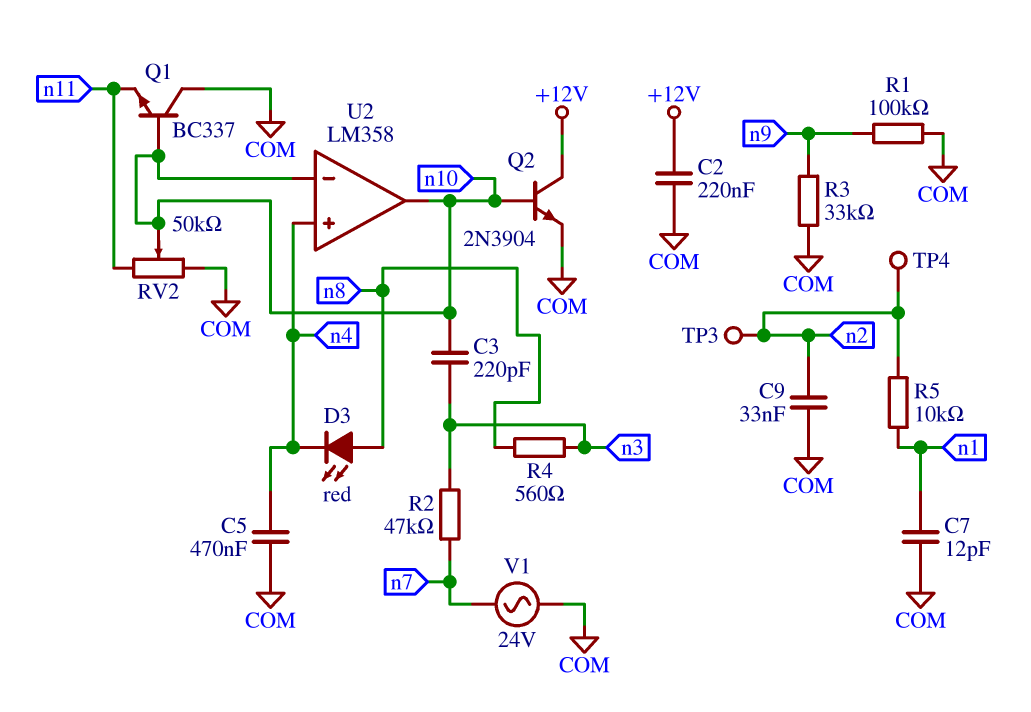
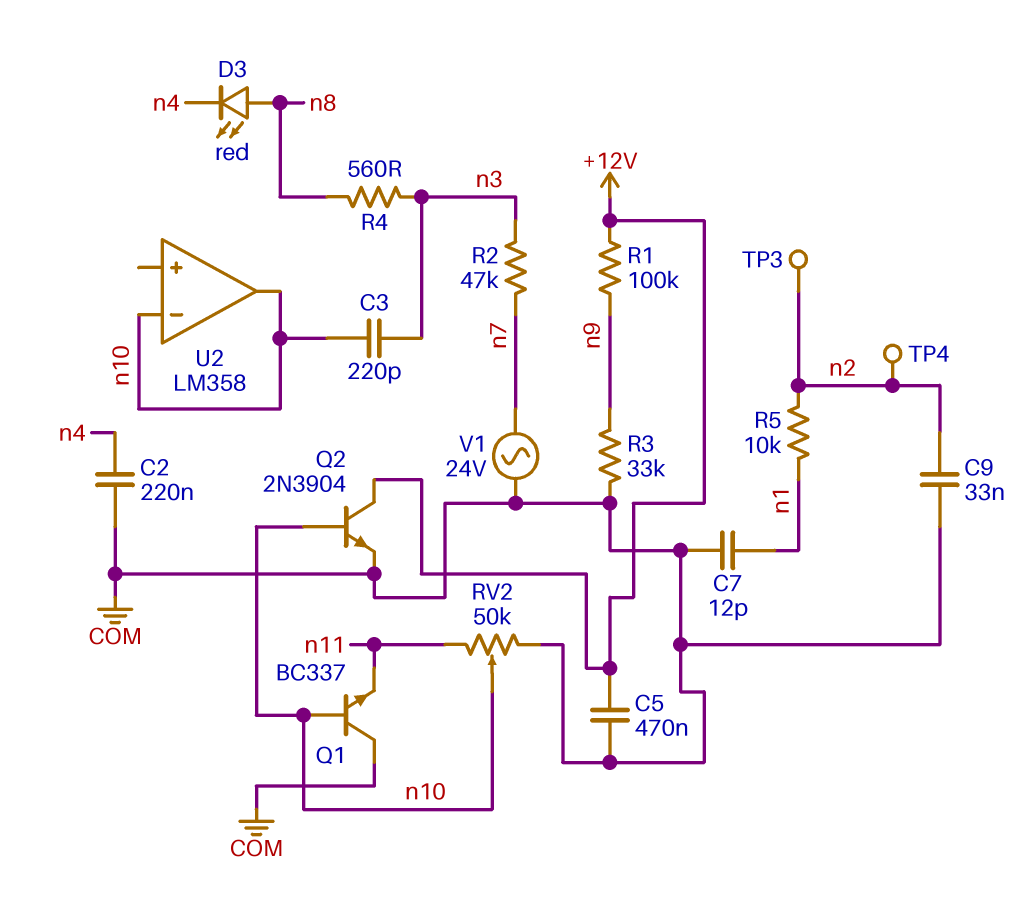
C2: 220nF (+12V, COM) -> 220nF (COM, n4)
C5: 470nF (COM, n4) -> 470nF (+12V, COM)
R1: 100k (COM, n9) -> 100k (+12V, n9)
U2 pin in+: n4 -> none

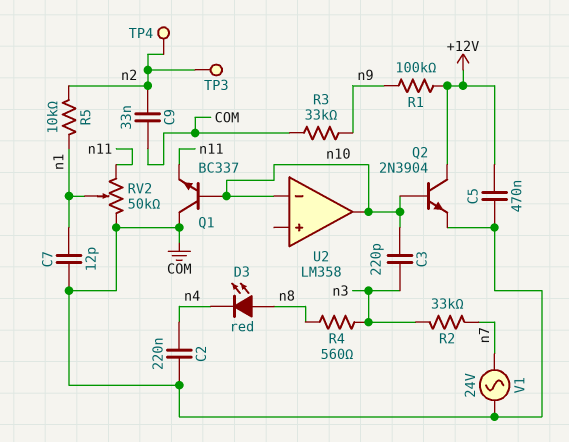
R2: 47k (n3, n7) -> 33k (n3, n7)
RV2: 50k (COM, n11, wiper n10) -> 50k (COM, n11, wiper n1)

